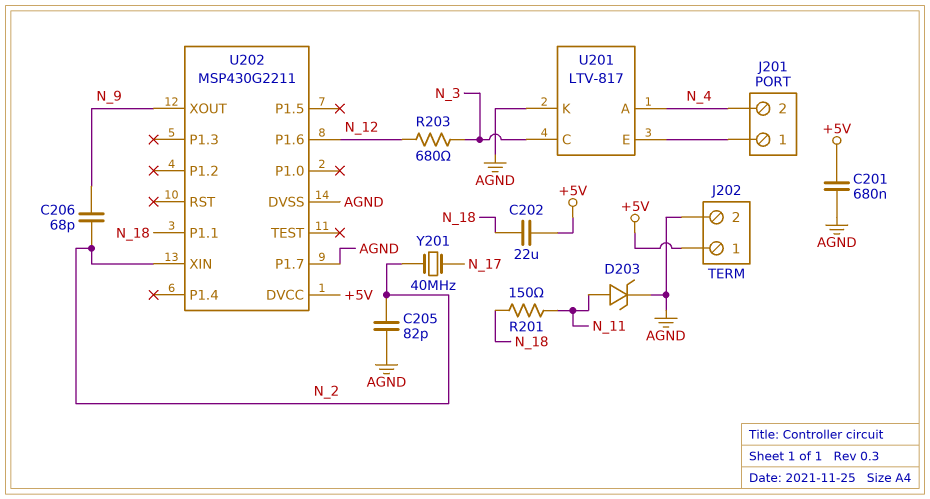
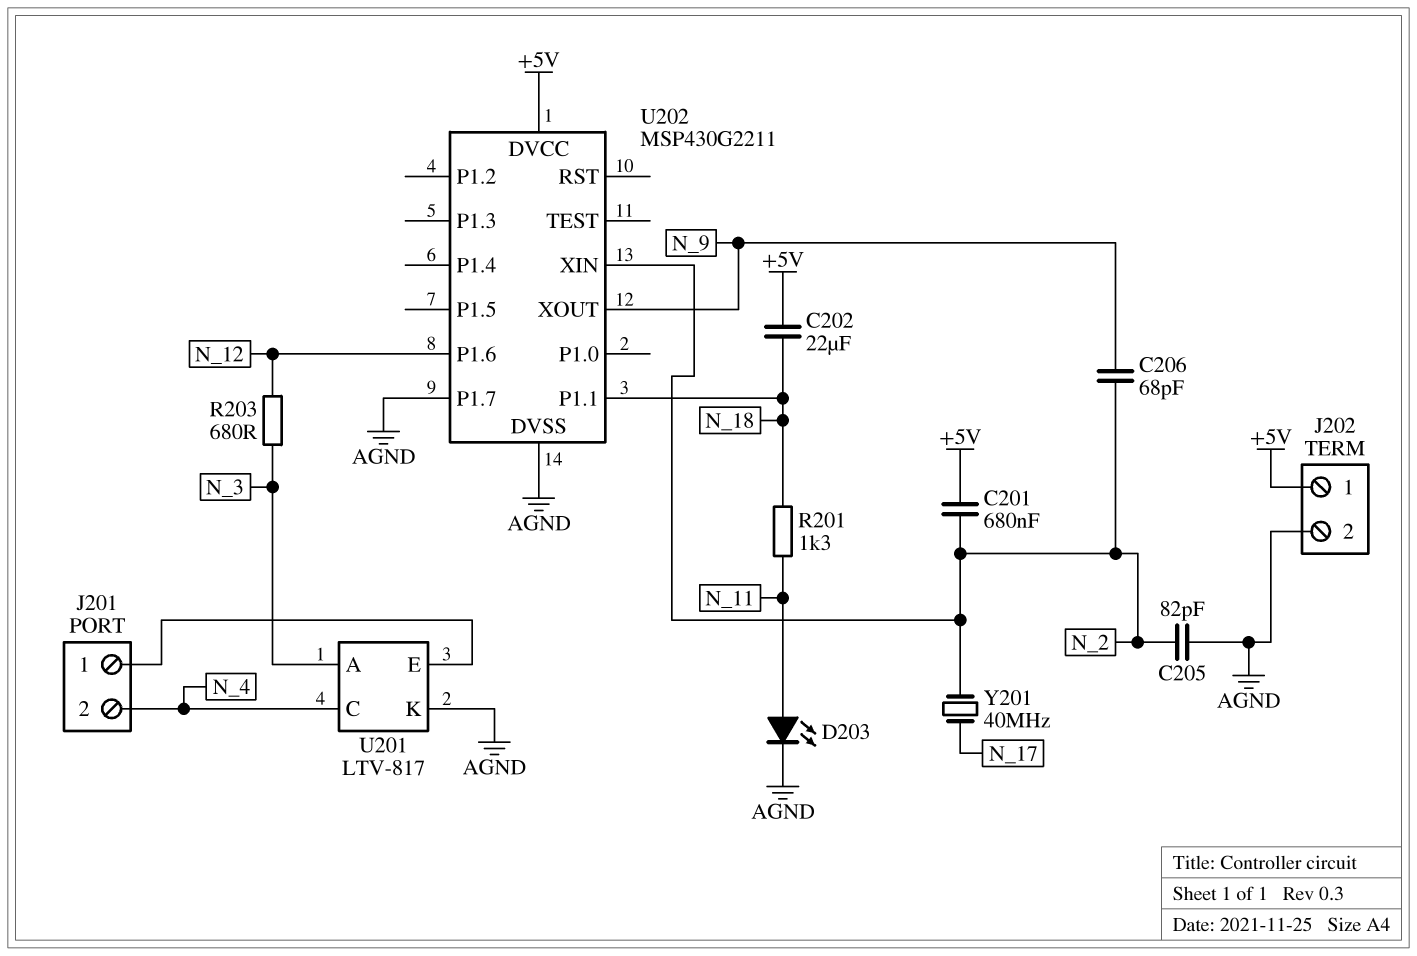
C201: 680nF (+5V, AGND) -> 680nF (+5V, N_2)
D203: zener (A N_11, K AGND) -> LED (A N_11, K AGND)
R201: 150 (N_11, N_18) -> 1.3k (N_11, N_18)
U201 pin A: N_4 -> N_3
U201 pin C: N_3 -> N_4

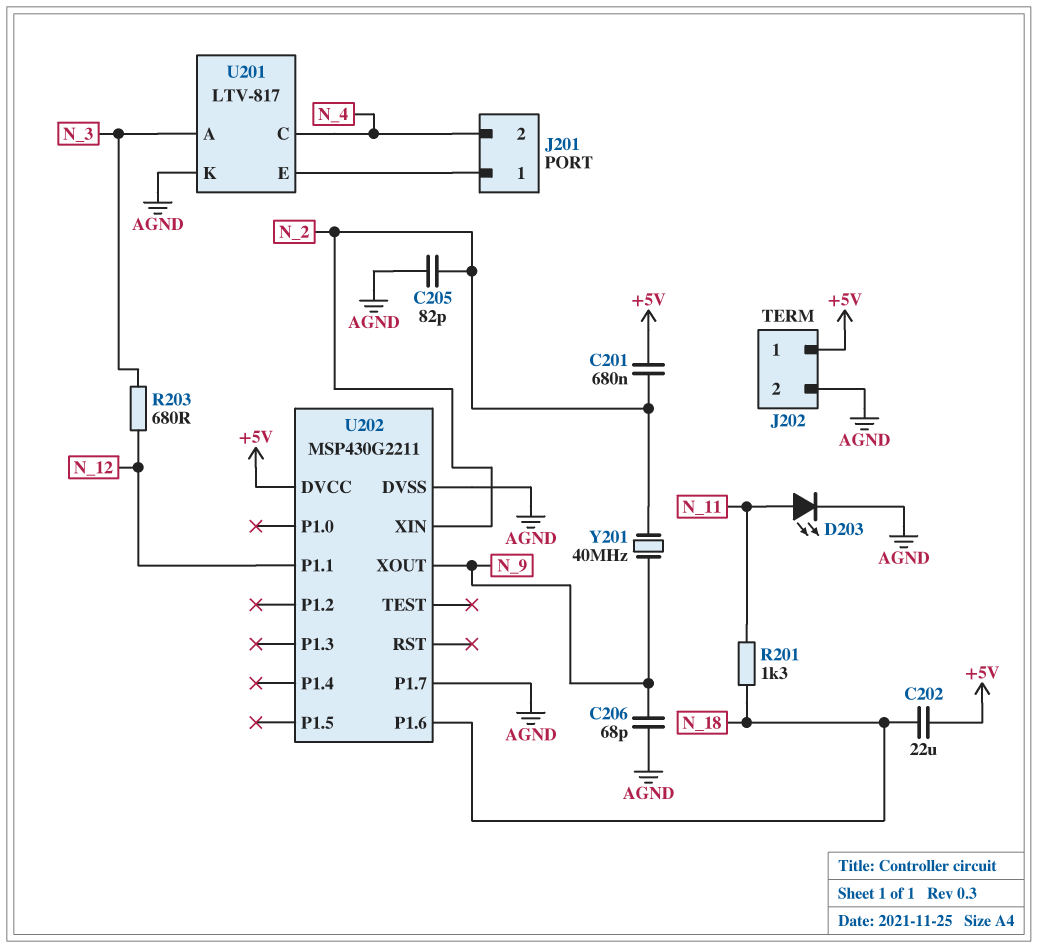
C206: 68pF (N_2, N_9) -> 68pF (AGND, N_9)
U202 pin P1.1: N_18 -> N_12
U202 pin P1.6: N_12 -> N_18
Y201: 40MHz (N_2, N_17) -> 40MHz (N_2, N_9)

